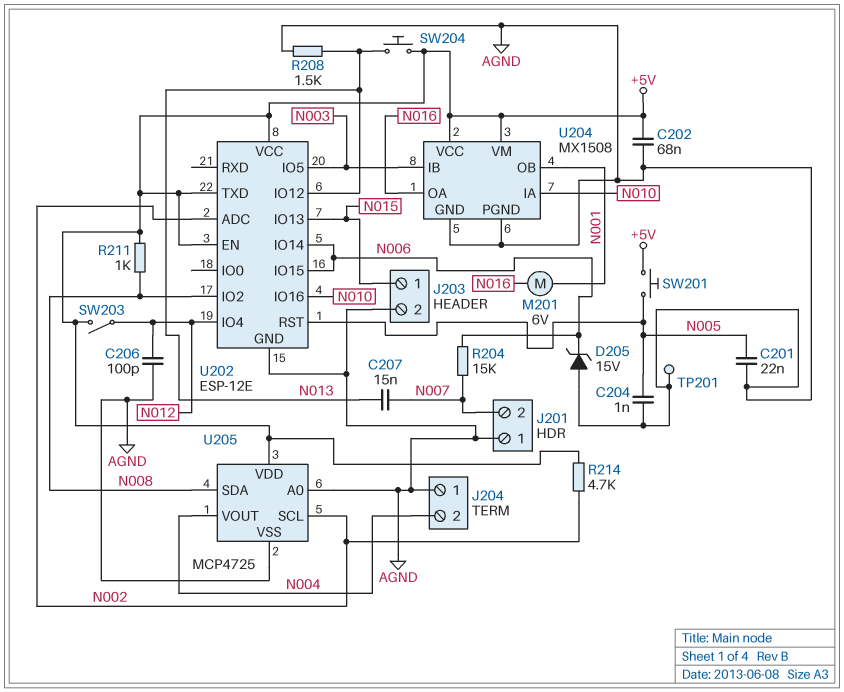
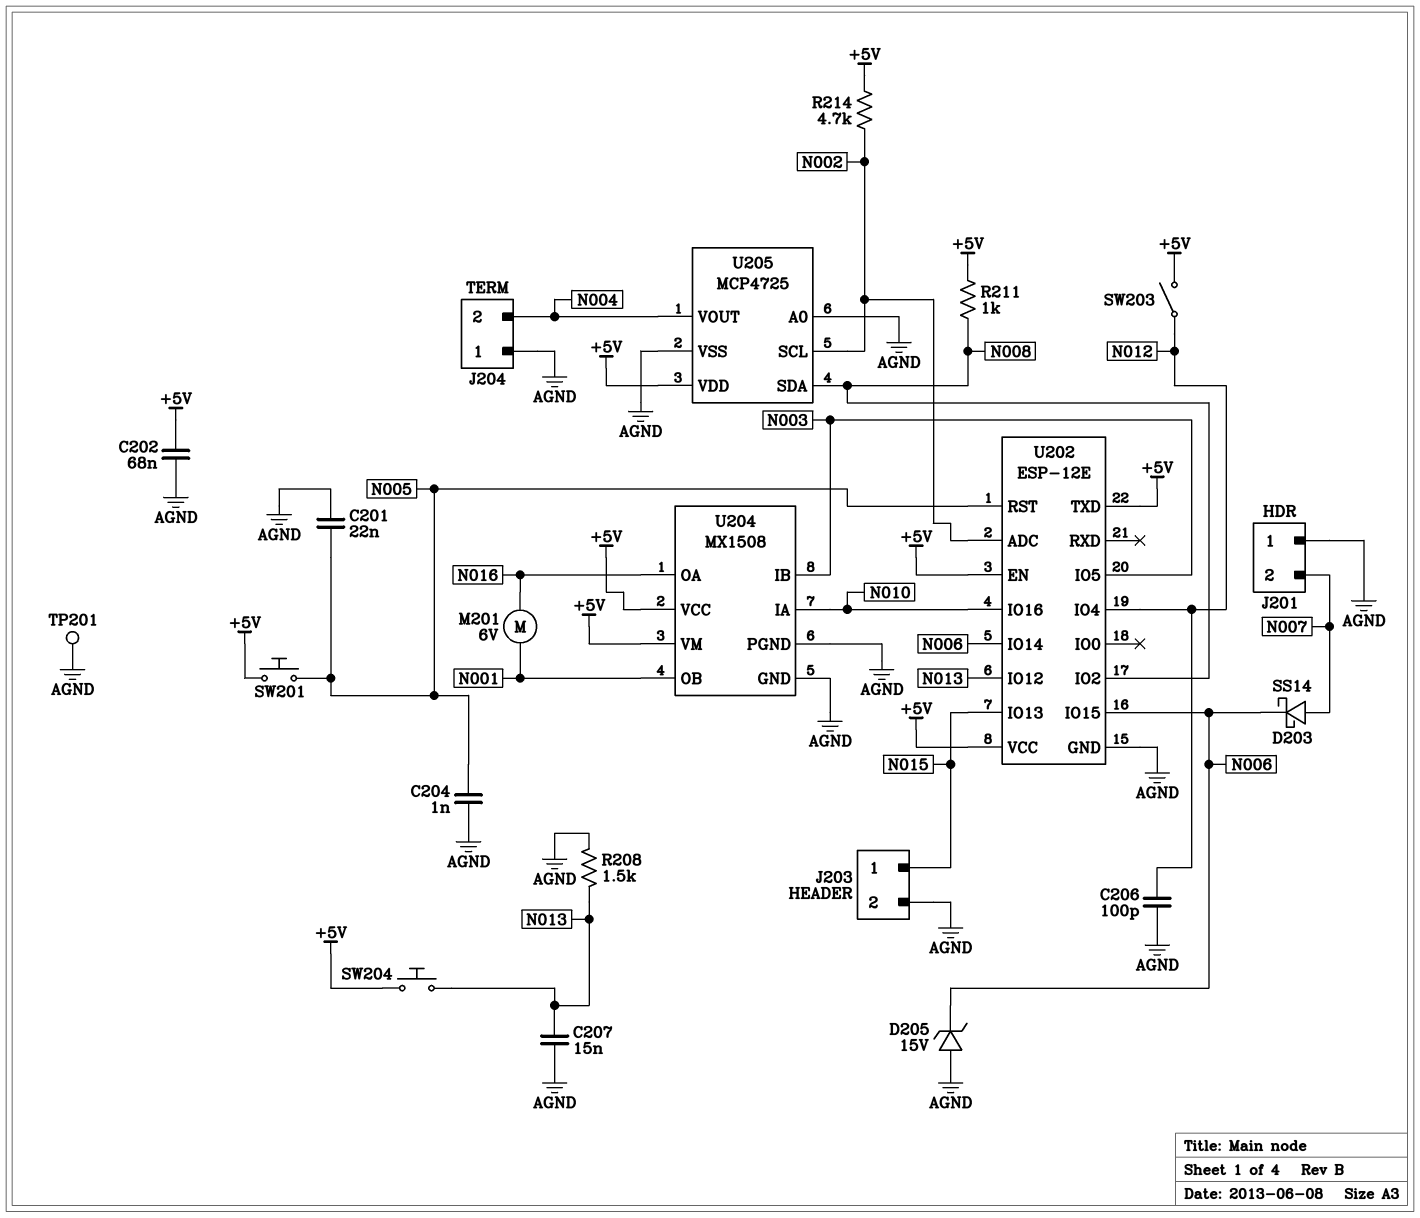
C207: 15nF (N007, N013) -> 15nF (AGND, N013)
D203: none -> schottky SS14 (A N007, K N006)
R204: 15k (N006, N007) -> none

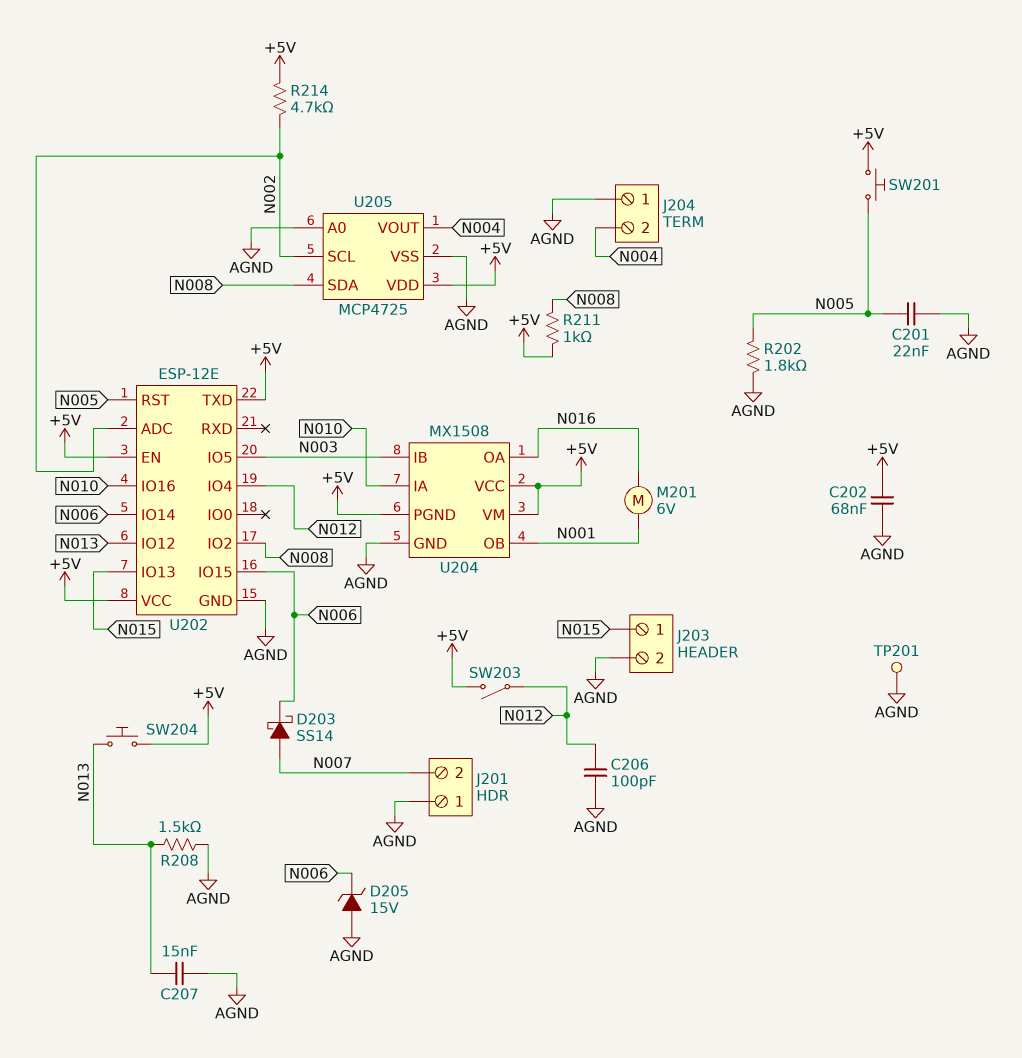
C204: 1nF (AGND, N005) -> none
R202: none -> 1.8k (AGND, N005)
U204 pin PGND: AGND -> +5V

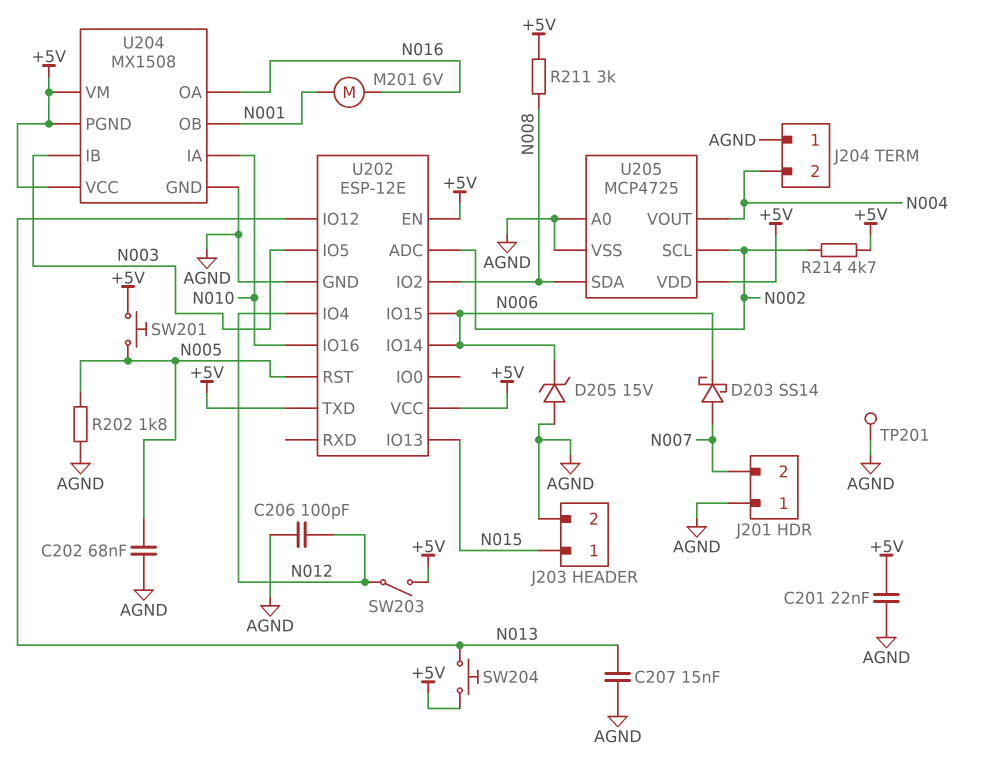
C201: 22nF (AGND, N005) -> 22nF (+5V, AGND)
C202: 68nF (+5V, AGND) -> 68nF (AGND, N005)
R208: 1.5k (AGND, N013) -> none
R211: 1k (+5V, N008) -> 3k (+5V, N008)

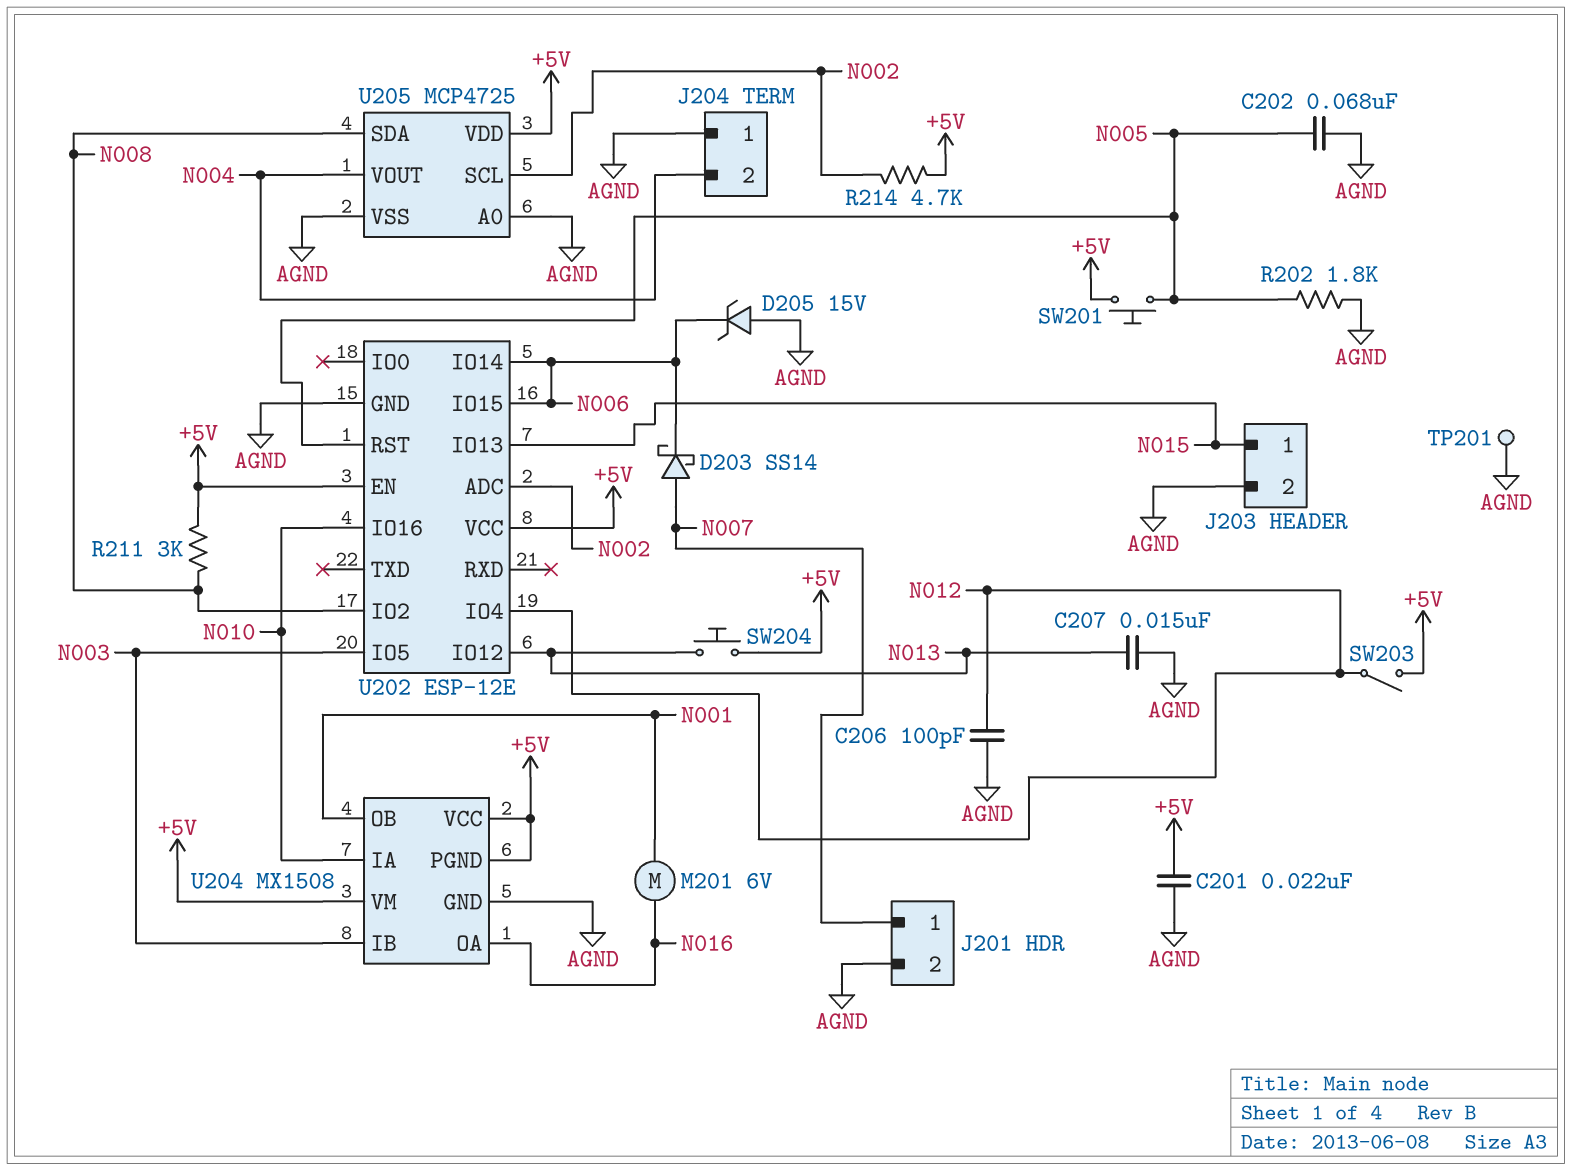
J201 pin 1: AGND -> N007
J201 pin 2: N007 -> AGND
U202 pin TXD: +5V -> none

